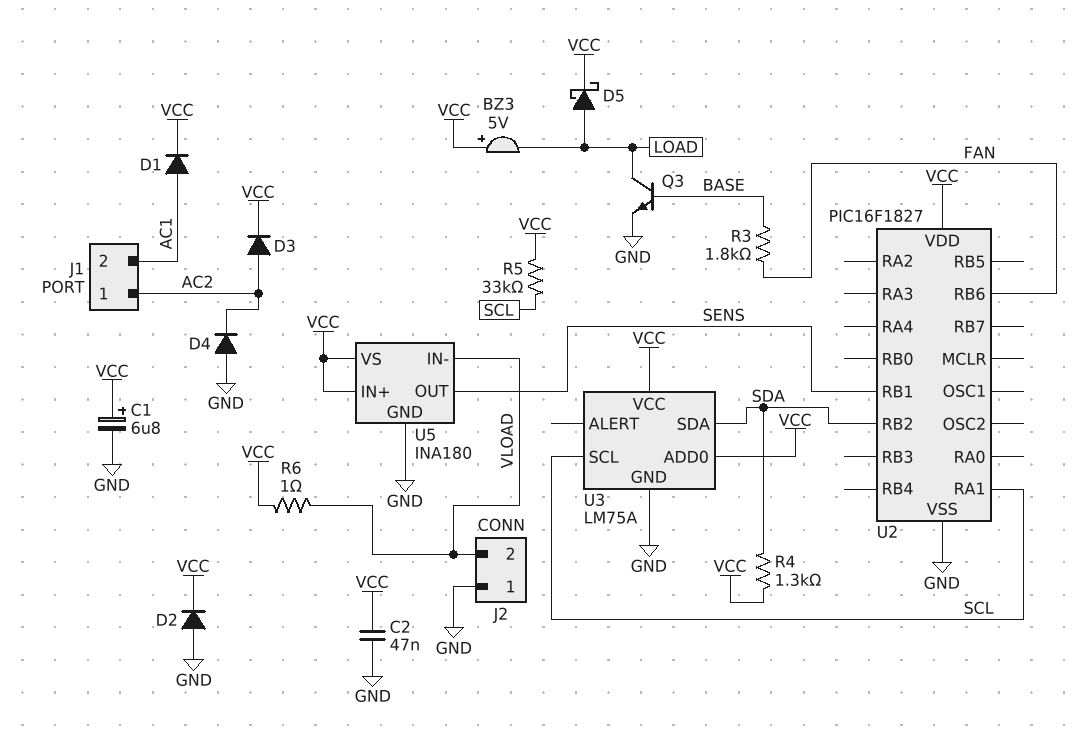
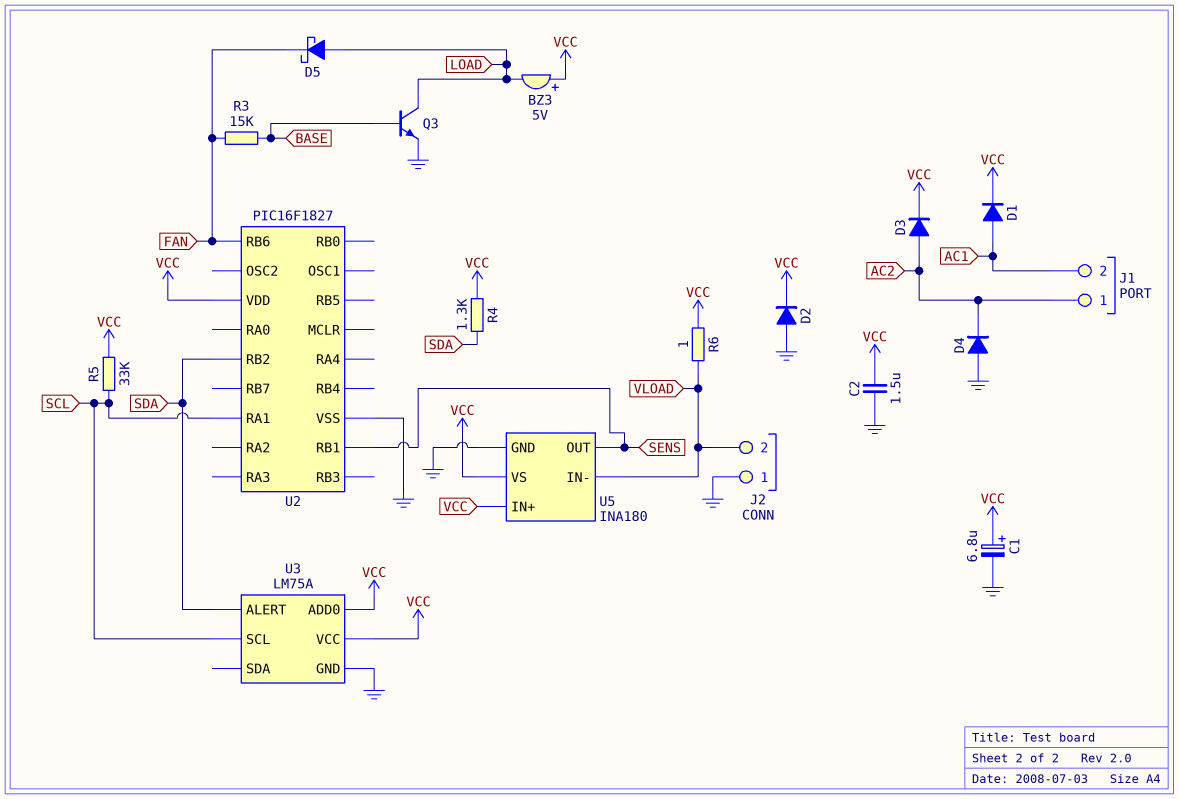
C2: 47nF (GND, VCC) -> 1.5uF (GND, VCC)
D5: schottky (A LOAD, K VCC) -> schottky (A LOAD, K FAN)
R3: 1.8k (BASE, FAN) -> 15k (BASE, FAN)
U3 pin ALERT: none -> SDA
U3 pin SDA: SDA -> none

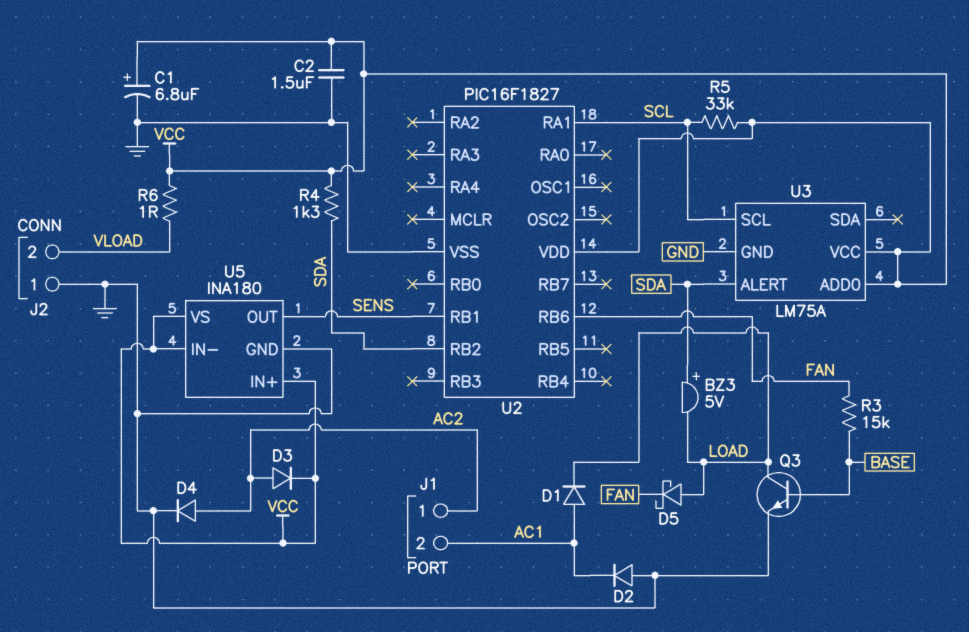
BZ3: buzzer 5V (plus VCC, minus LOAD) -> buzzer 5V (plus SDA, minus LOAD)
D1: diode (A AC1, K VCC) -> diode (A AC1, K LOAD)
D2: diode (A GND, K VCC) -> diode (A GND, K AC1)
D4: diode (A GND, K AC2) -> diode (A AC2, K GND)
U5 pin IN-: VLOAD -> VCC

